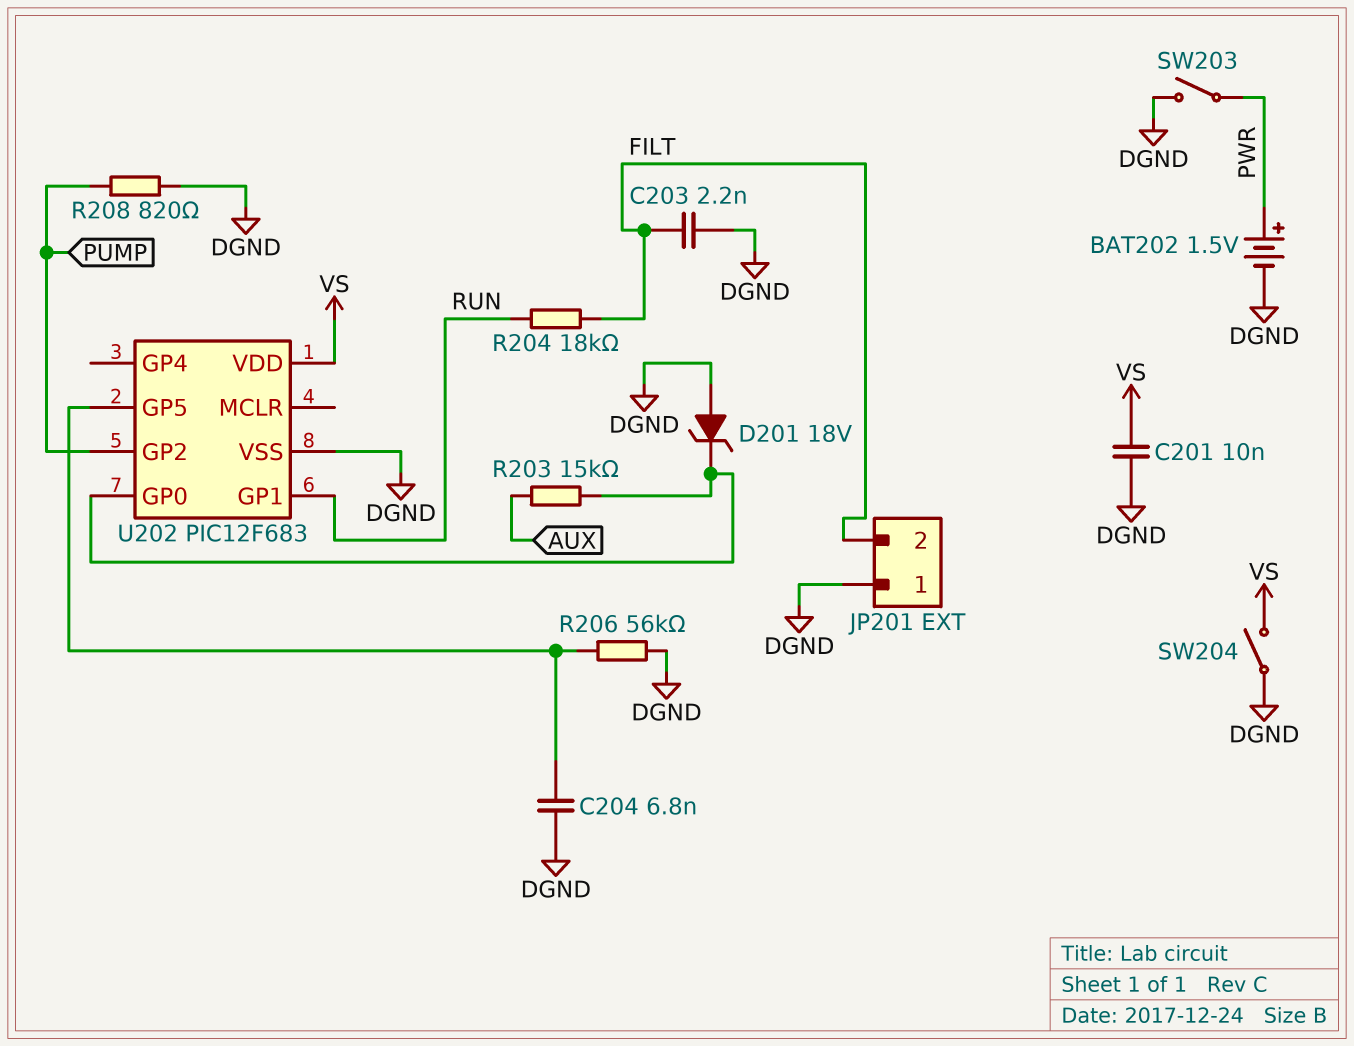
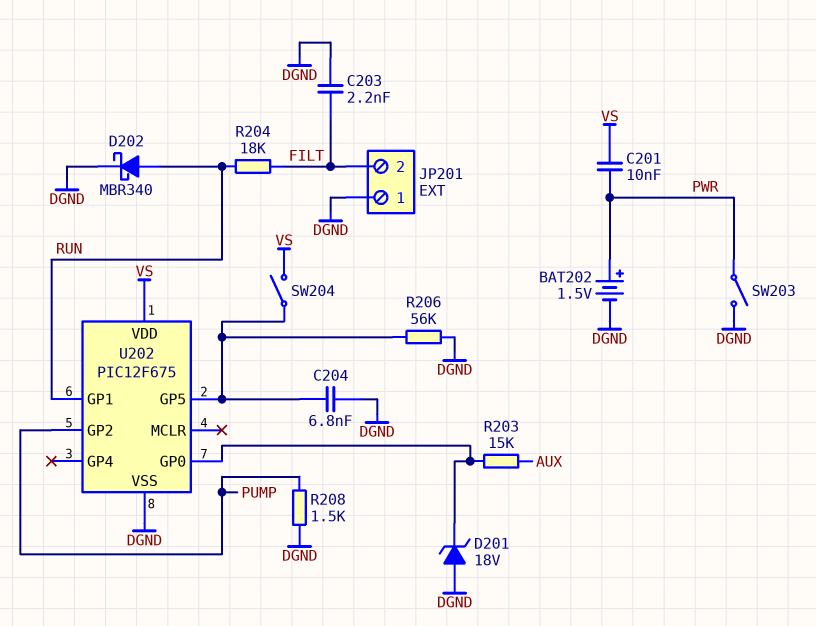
C201: 10nF (DGND, VS) -> 10nF (PWR, VS)
D202: none -> schottky MBR340 (A RUN, K DGND)
R208: 820 (DGND, PUMP) -> 1.5k (DGND, PUMP)
SW204: switch (DGND, VS) -> switch (U202/GP5, VS)
U202: PIC12F683 -> PIC12F675

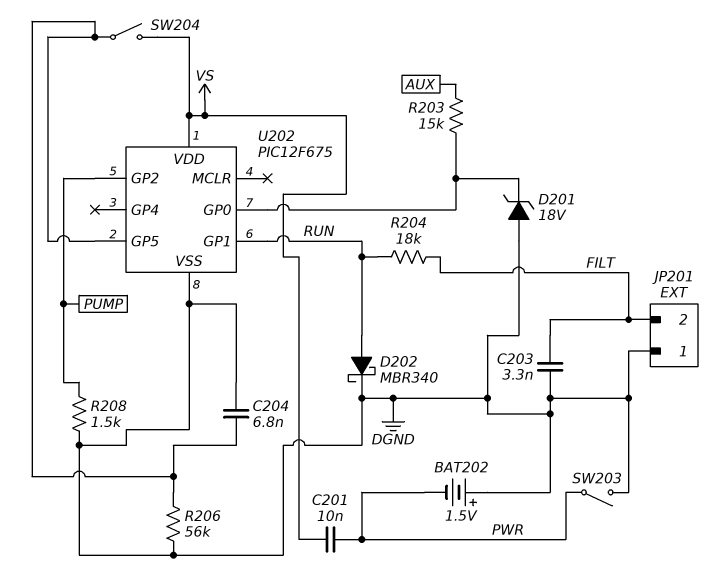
BAT202: 1.5V (plus PWR, minus DGND) -> 1.5V (plus DGND, minus PWR)
C203: 2.2nF (DGND, FILT) -> 3.3nF (DGND, FILT)

